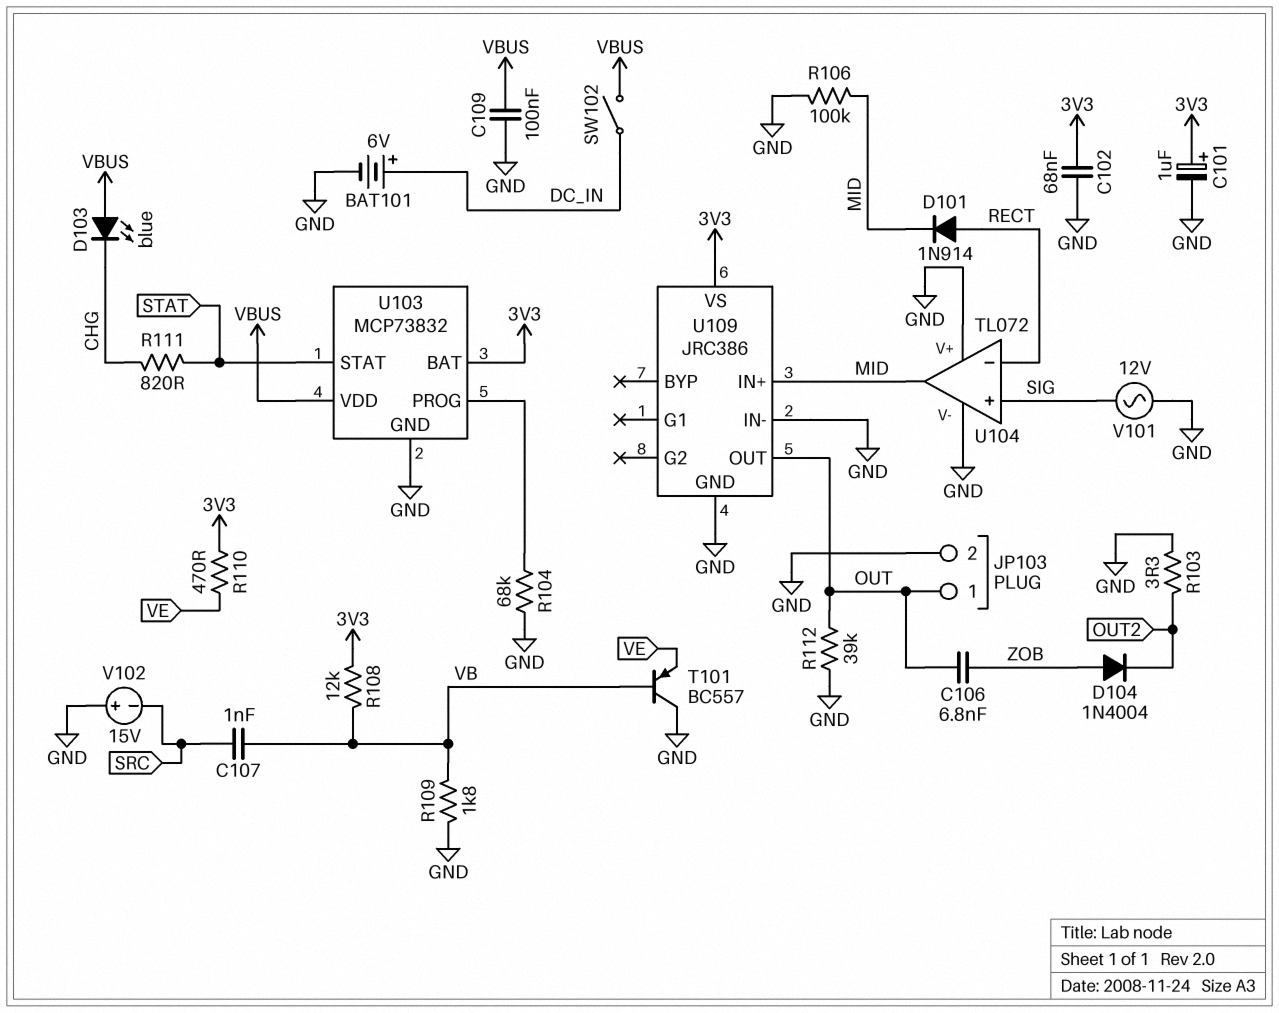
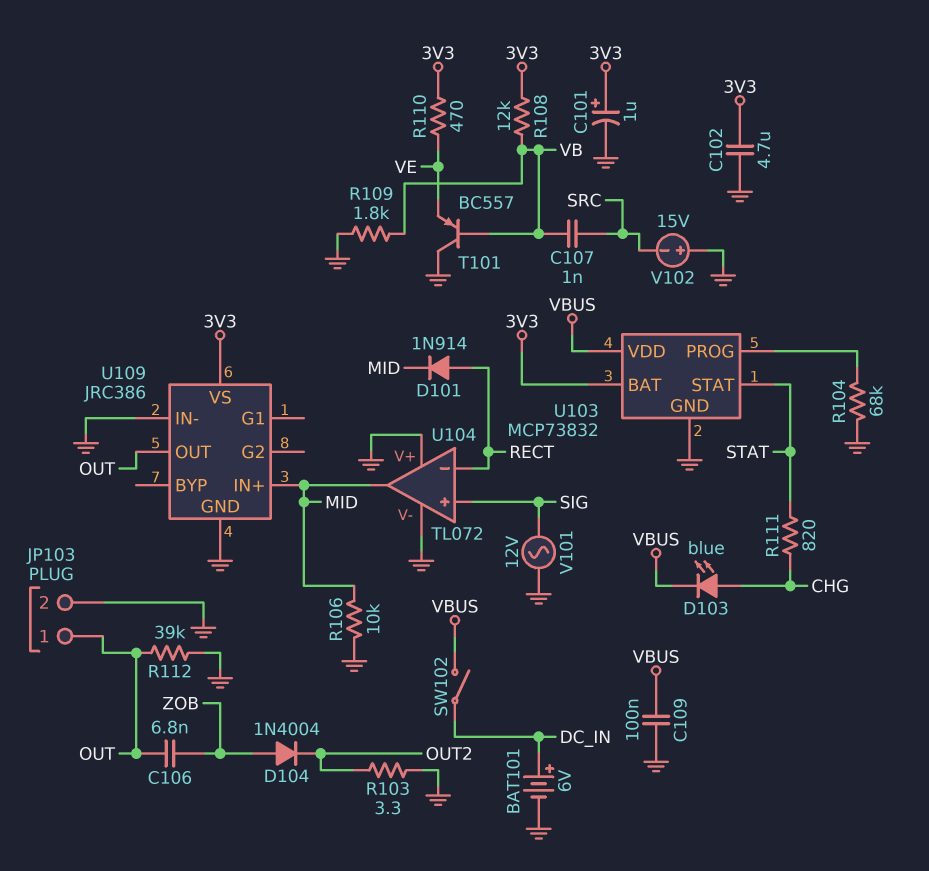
C102: 68nF (3V3, GND) -> 4.7uF (3V3, GND)
D103: LED blue (A VBUS, K CHG) -> LED blue (A CHG, K VBUS)
R106: 100k (GND, MID) -> 10k (GND, MID)

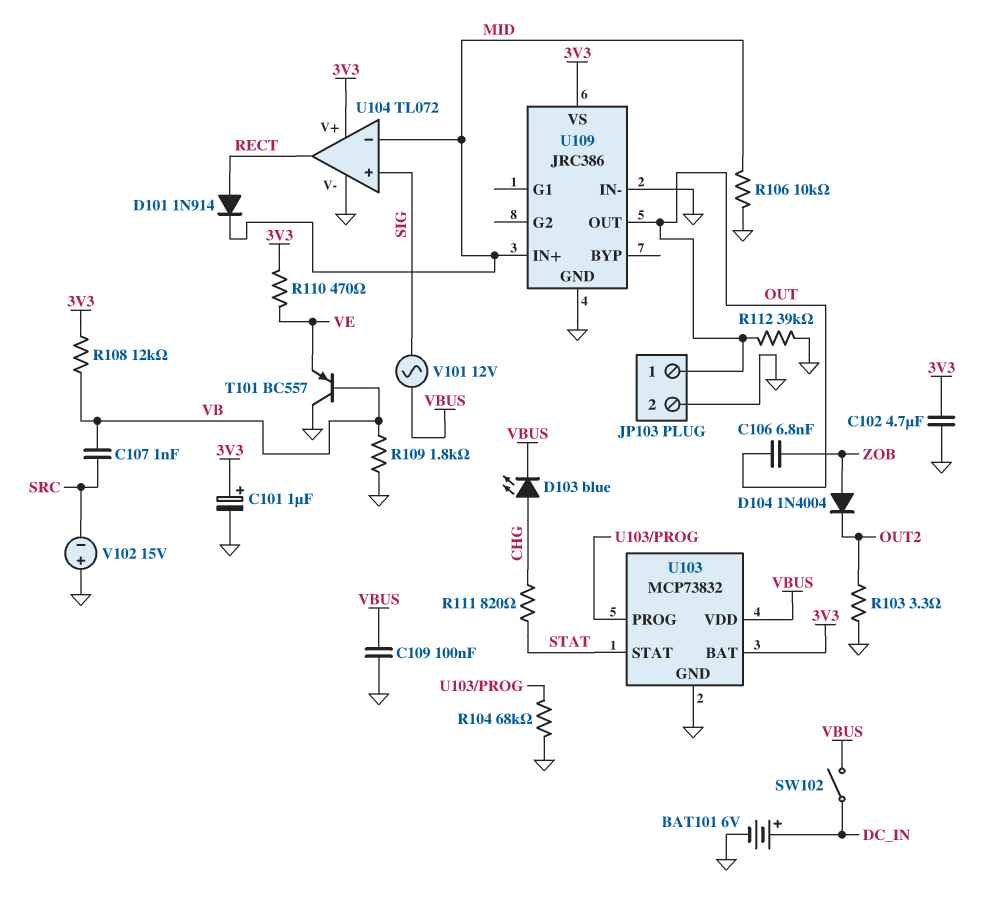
U104 pin V+: GND -> 3V3
U104 pin in-: RECT -> MID
U104 pin out: MID -> RECT
V101: AC 12V (GND, SIG) -> AC 12V (SIG, VBUS)

